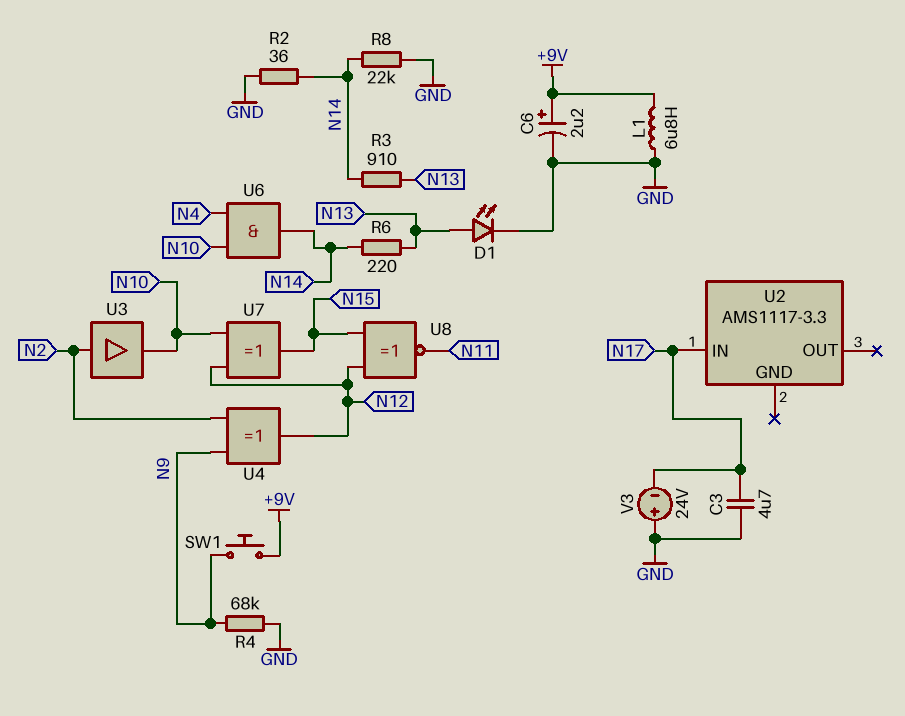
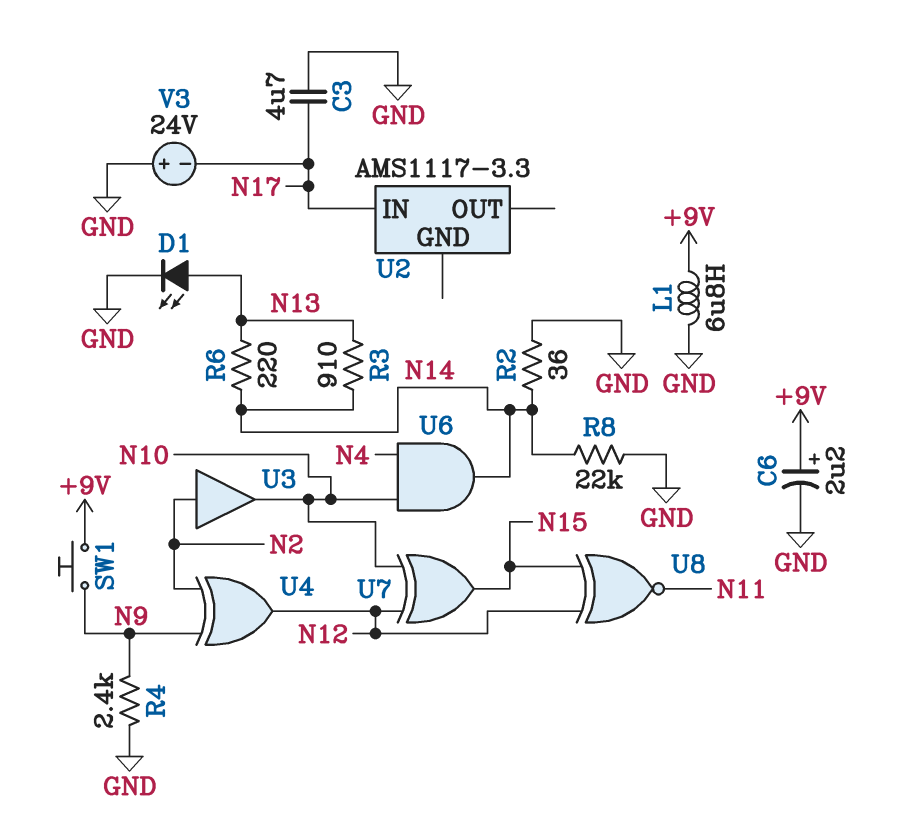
R4: 68k (GND, N9) -> 2.4k (GND, N9)

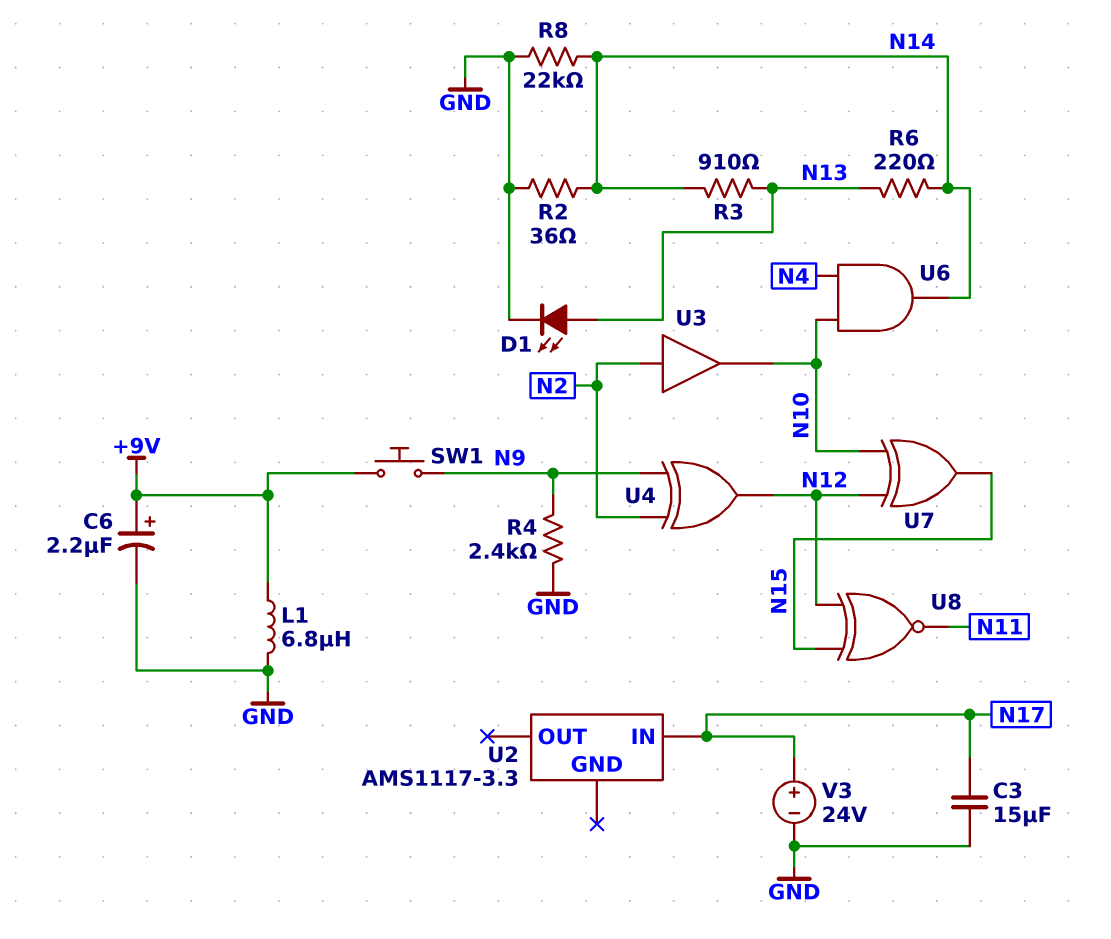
C3: 4.7uF (GND, N17) -> 15uF (GND, N17)
V3: 24V (plus GND, minus N17) -> 24V (plus N17, minus GND)

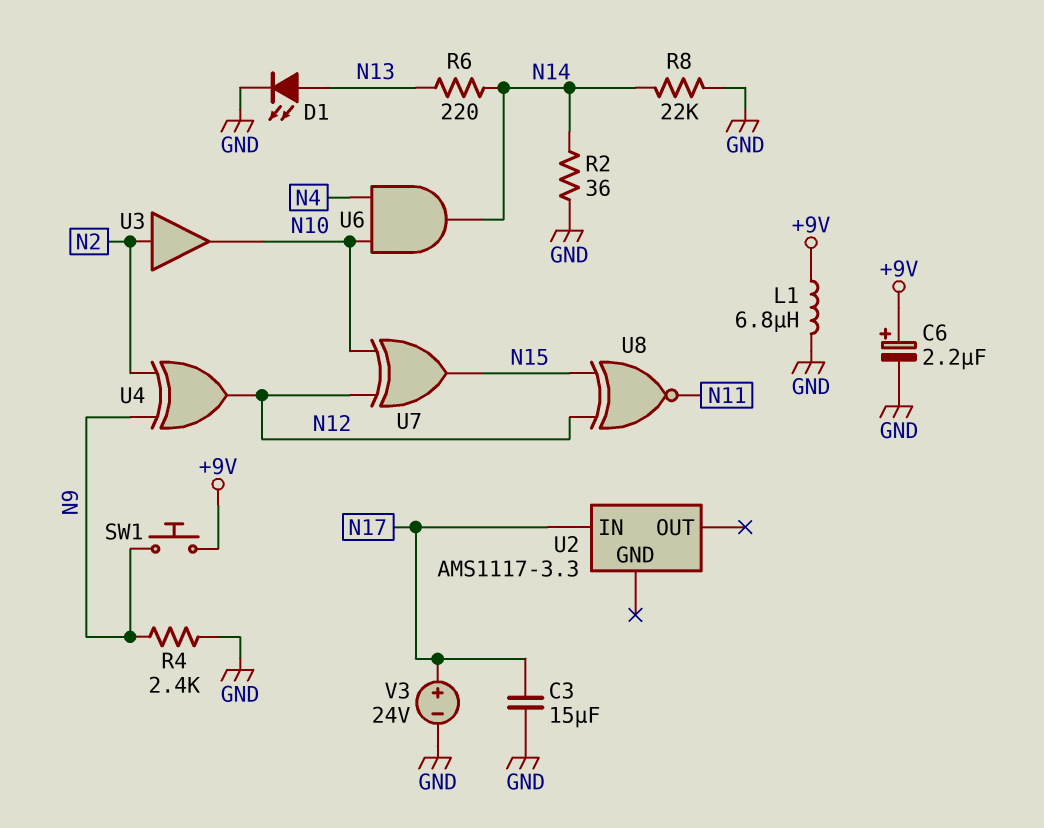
R3: 910 (N13, N14) -> none

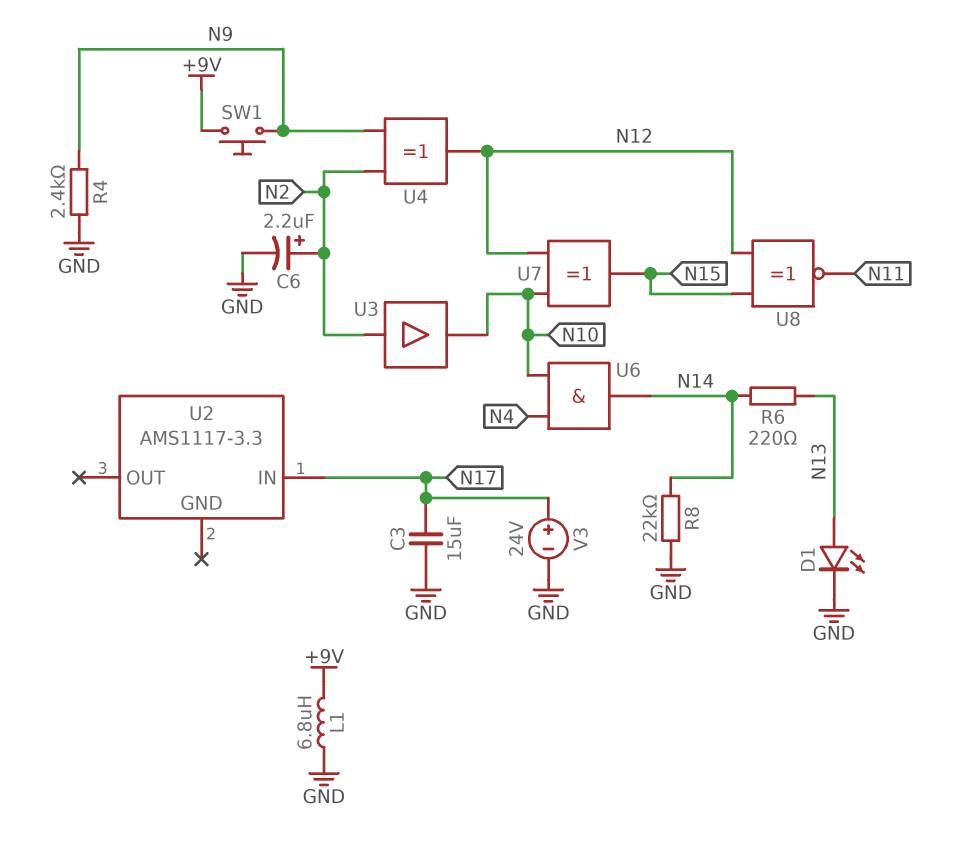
C6: 2.2uF (plus +9V, minus GND) -> 2.2uF (plus N2, minus GND)
R2: 36 (GND, N14) -> none

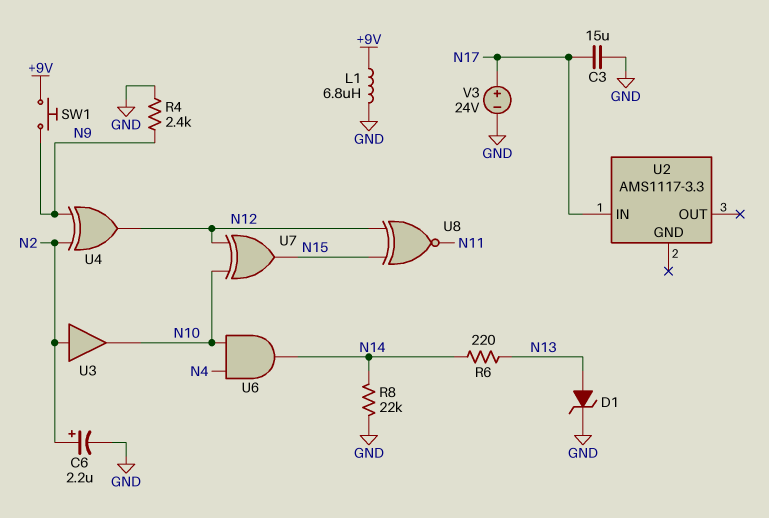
D1: LED (A N13, K GND) -> zener (A N13, K GND)

